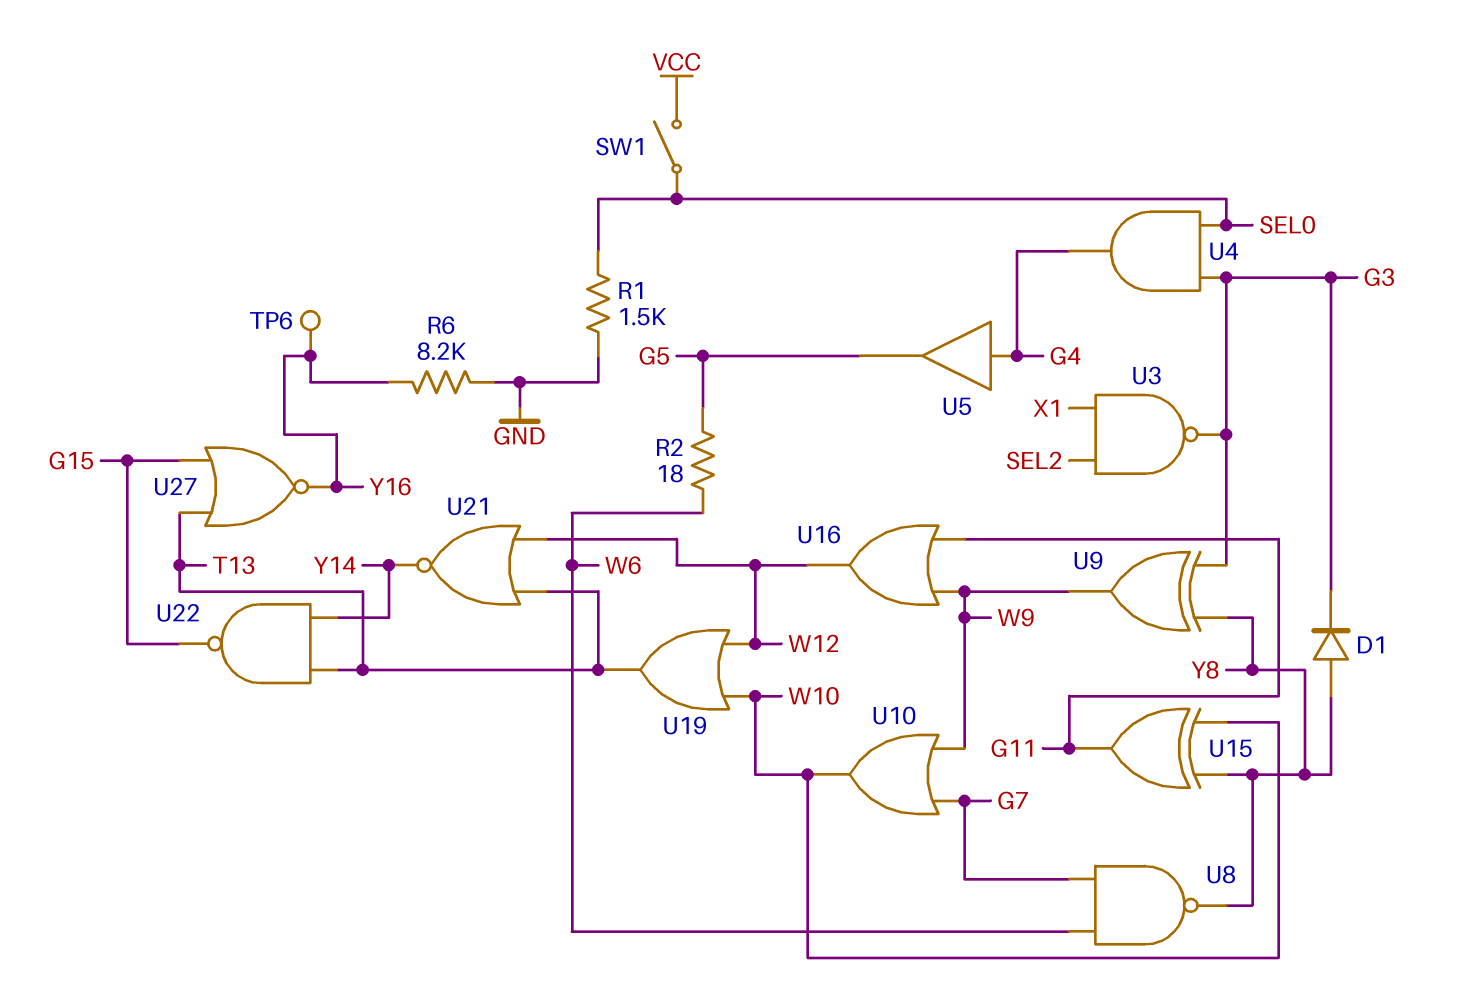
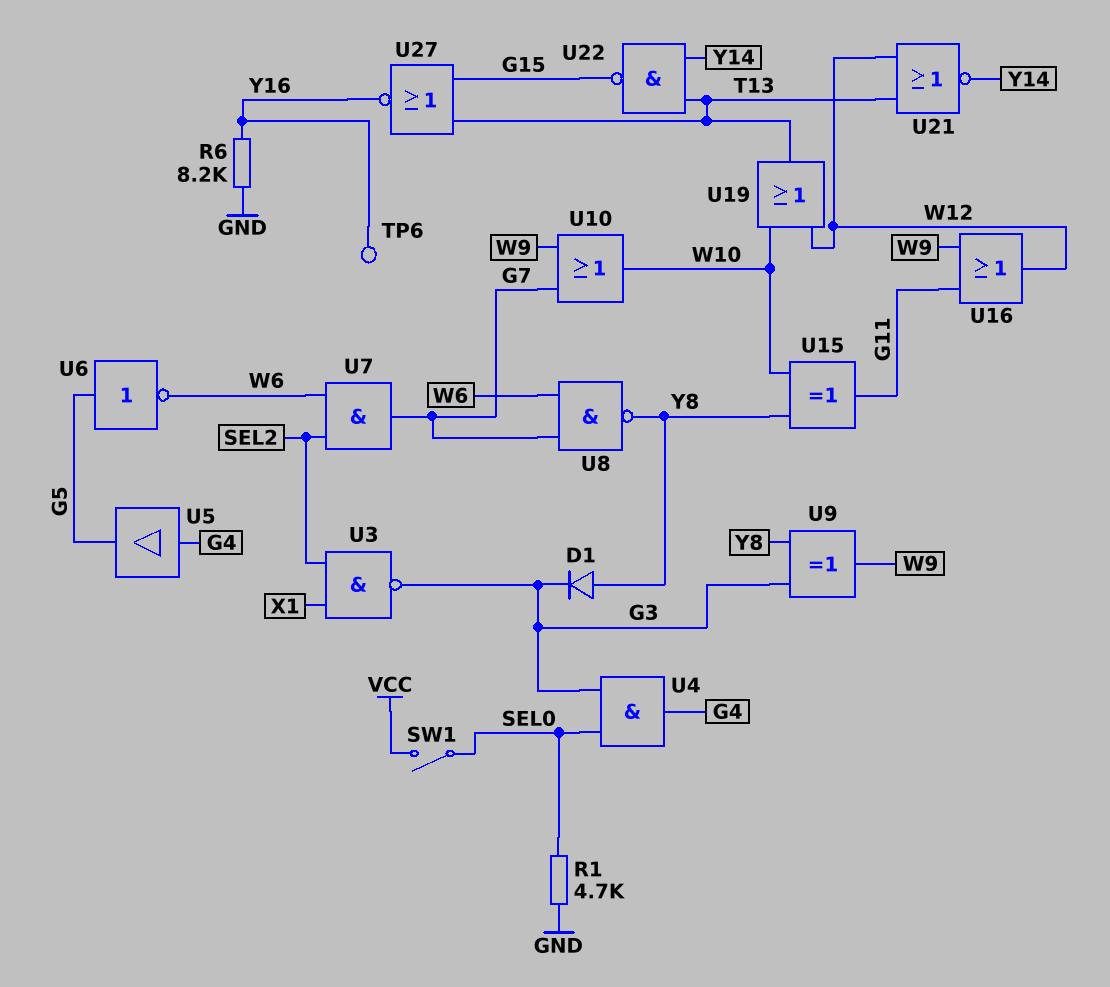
R1: 1.5k (GND, SEL0) -> 4.7k (GND, SEL0)
R2: 18 (G5, W6) -> none
U6: none -> NOT (in G5, out W6)
U7: none -> AND (in SEL2, in W6, out G7)

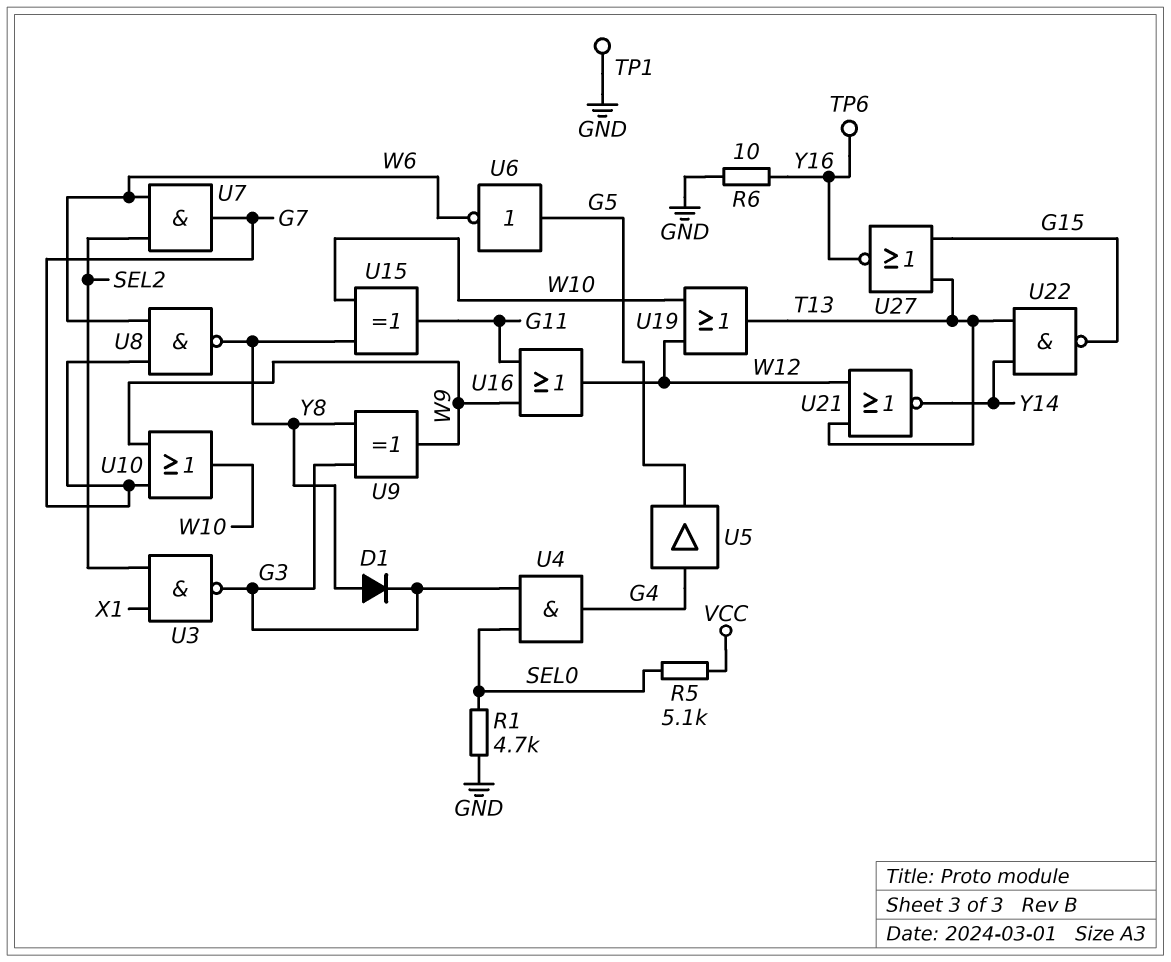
R5: none -> 5.1k (SEL0, VCC)
R6: 8.2k (GND, Y16) -> 10 (GND, Y16)
SW1: switch (SEL0, VCC) -> none
TP1: none -> test point (GND)

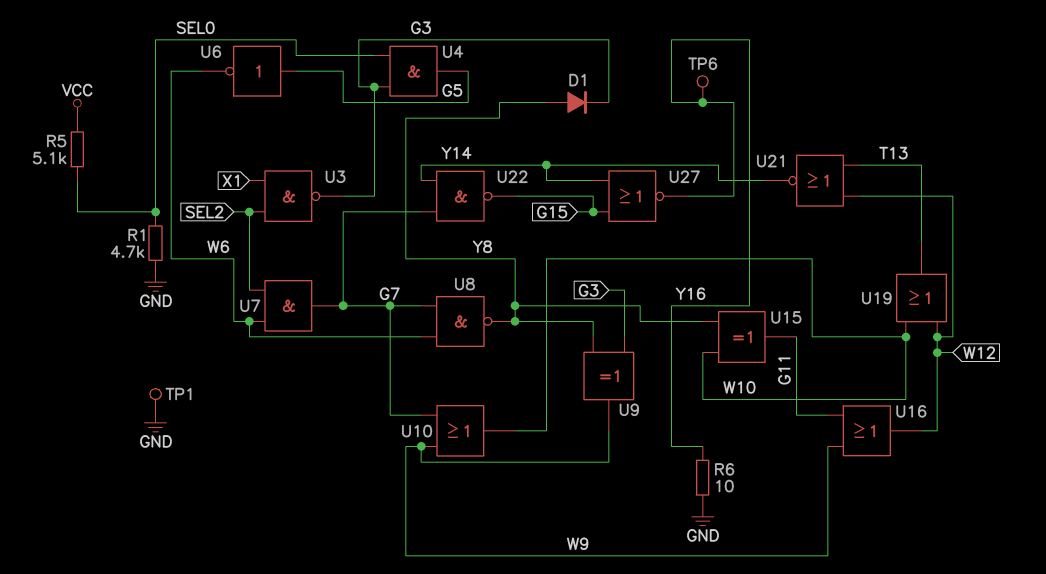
U4: AND (in G3, in SEL0, out G4) -> AND (in G3, in SEL0, out G5)
U5: buffer (in G4, out G5) -> none
U22: NAND (in T13, in Y14, out G15) -> NAND (in G7, in Y14, out G15)
U27: NOR (in G15, in T13, out Y16) -> NOR (in G15, in Y14, out Y16)

